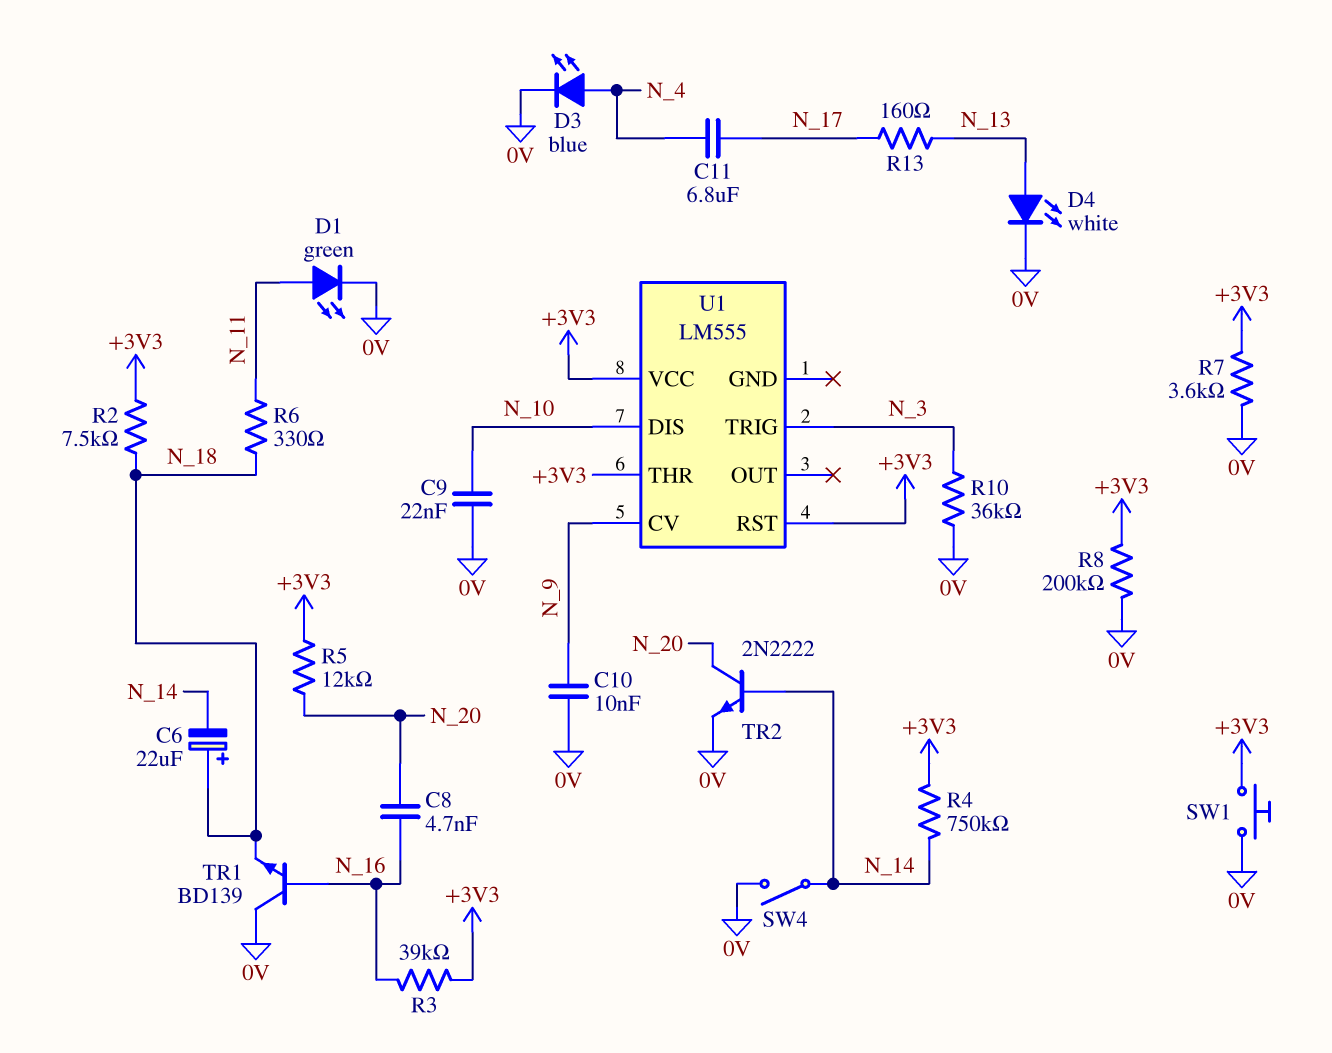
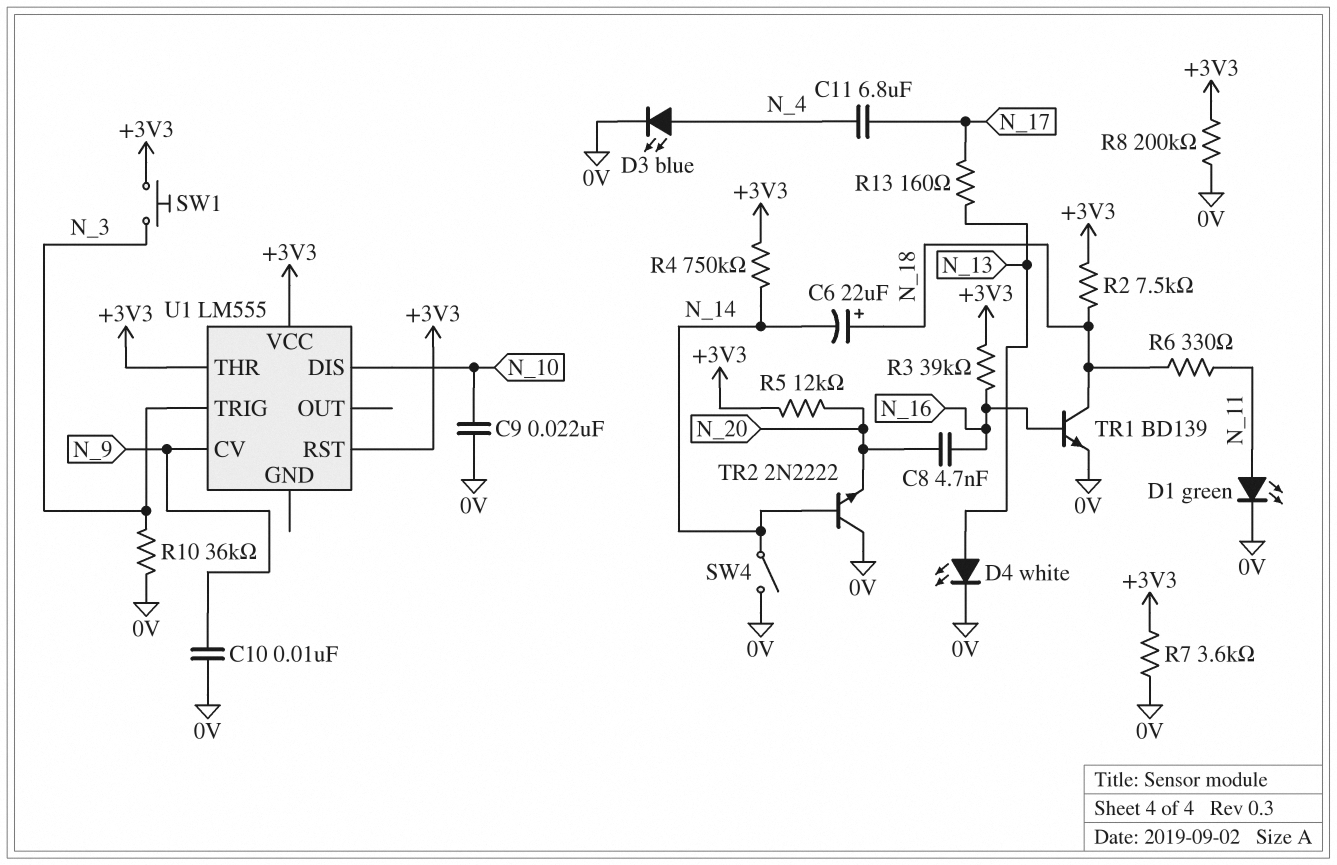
SW1: button (+3V3, 0V) -> button (+3V3, N_3)
TR1: NPN BD139 (B N_16, C 0V, E N_18) -> NPN BD139 (B N_16, C N_18, E 0V)
TR2: NPN 2N2222 (B N_14, C N_20, E 0V) -> NPN 2N2222 (B N_14, C 0V, E N_20)

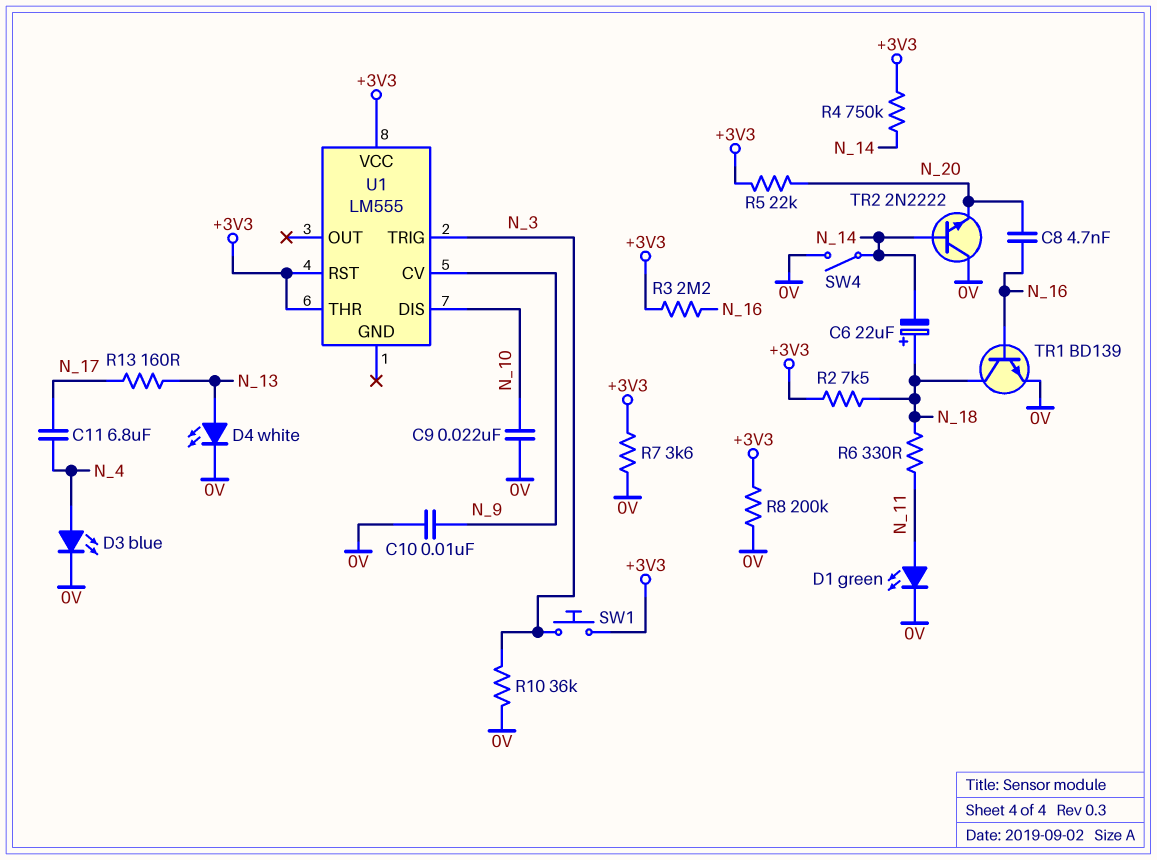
R3: 39k (+3V3, N_16) -> 2.2M (+3V3, N_16)
R5: 12k (+3V3, N_20) -> 22k (+3V3, N_20)

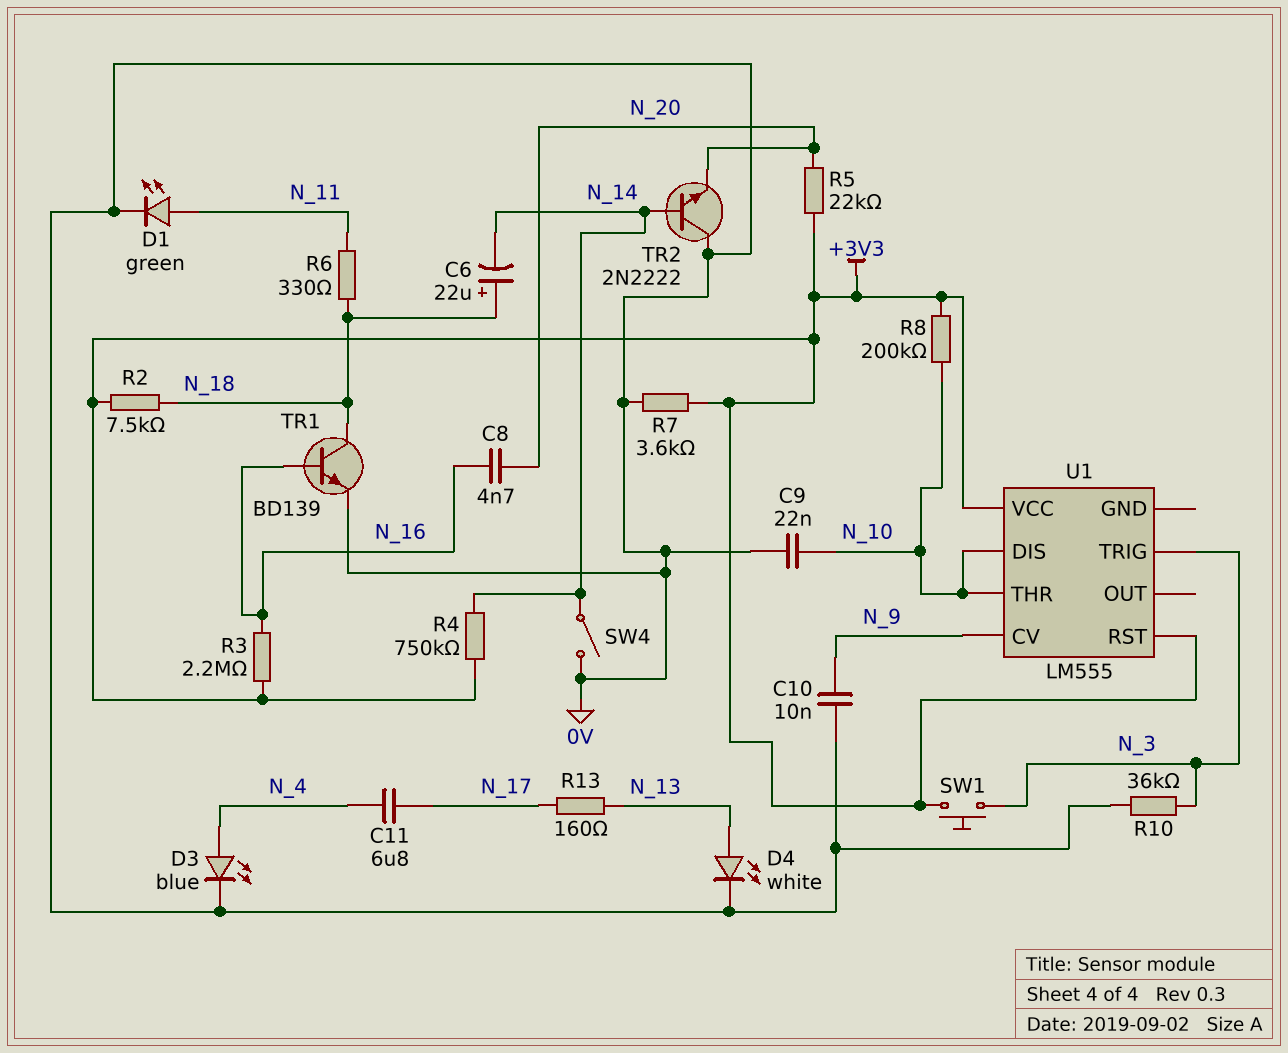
R8: 200k (+3V3, 0V) -> 200k (+3V3, N_10)
U1 pin THR: +3V3 -> N_10

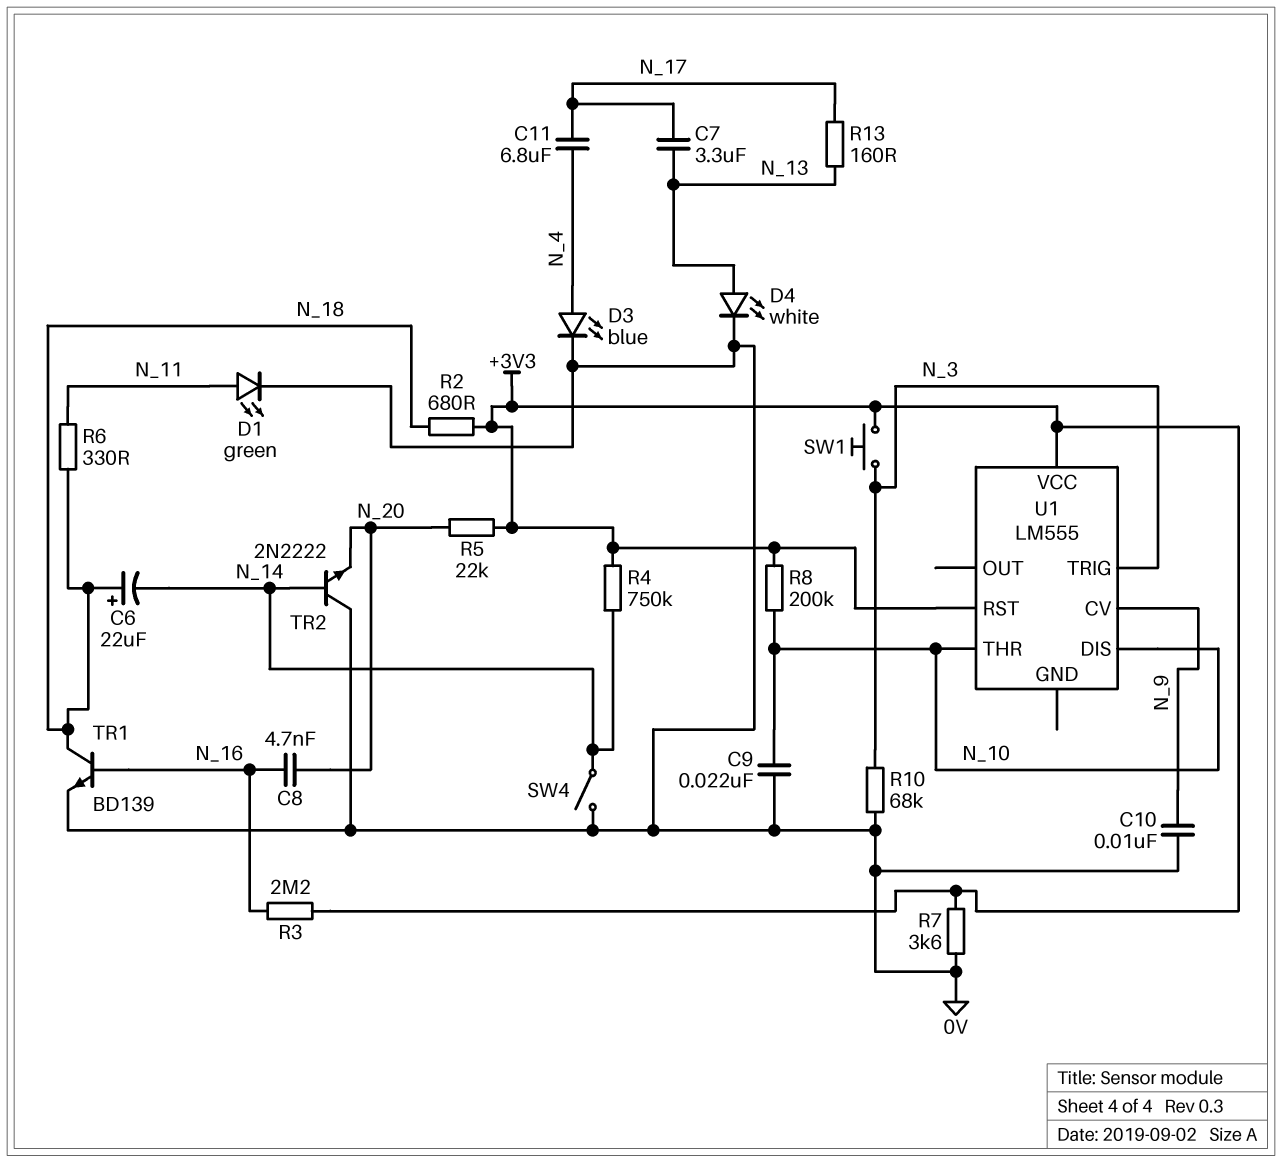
C7: none -> 3.3uF (N_13, N_17)
R2: 7.5k (+3V3, N_18) -> 680 (+3V3, N_18)
R10: 36k (0V, N_3) -> 68k (0V, N_3)

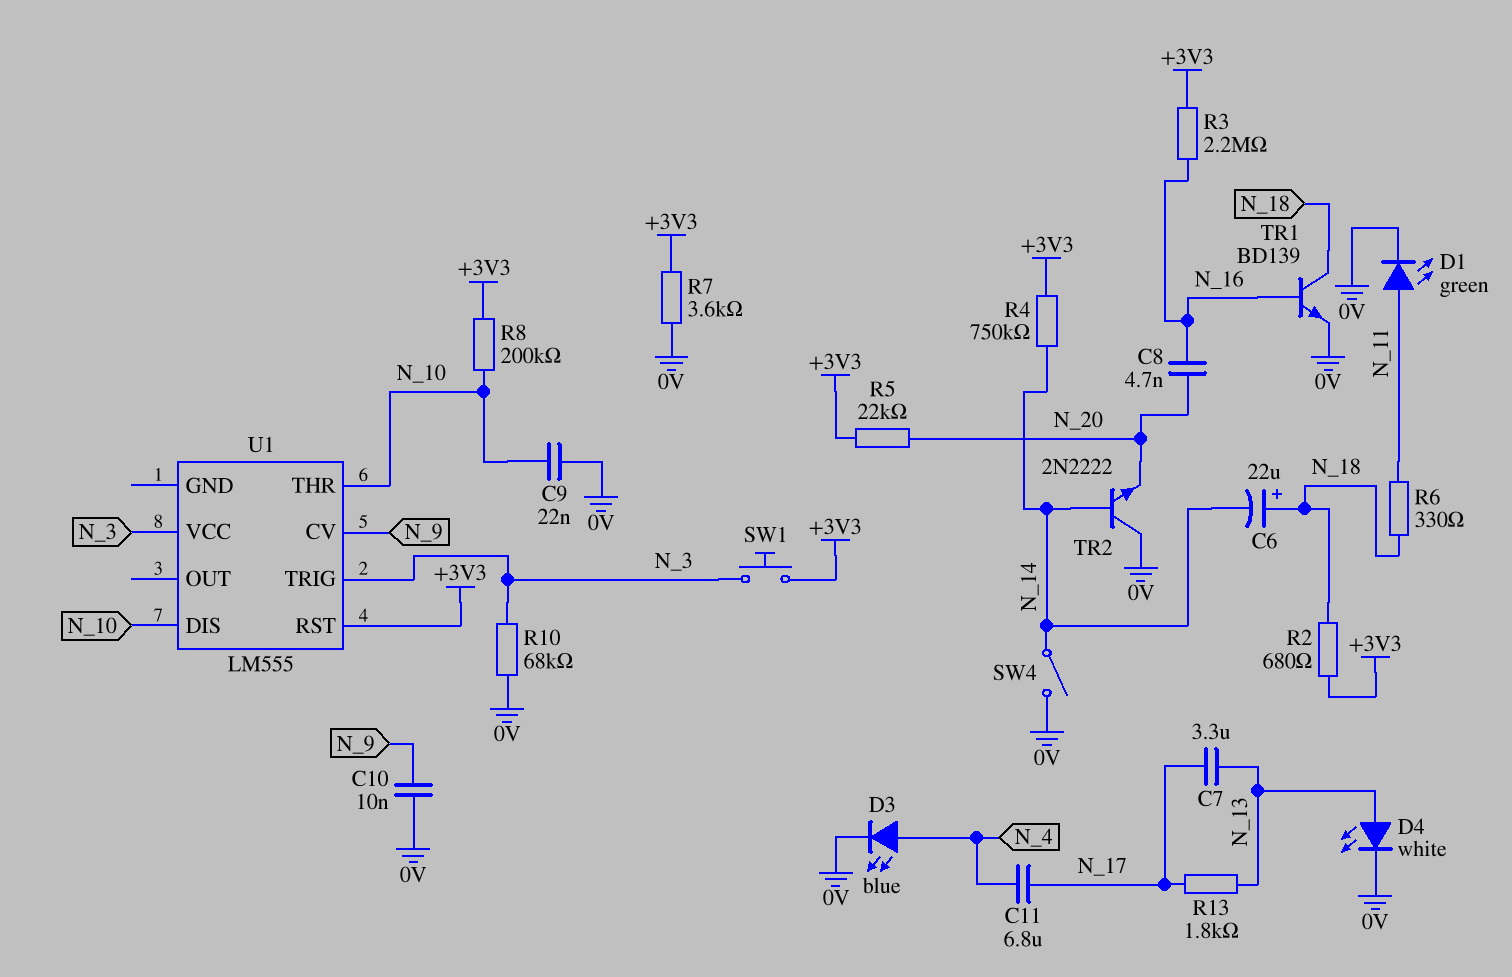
R13: 160 (N_13, N_17) -> 1.8k (N_13, N_17)
U1 pin VCC: +3V3 -> N_3

